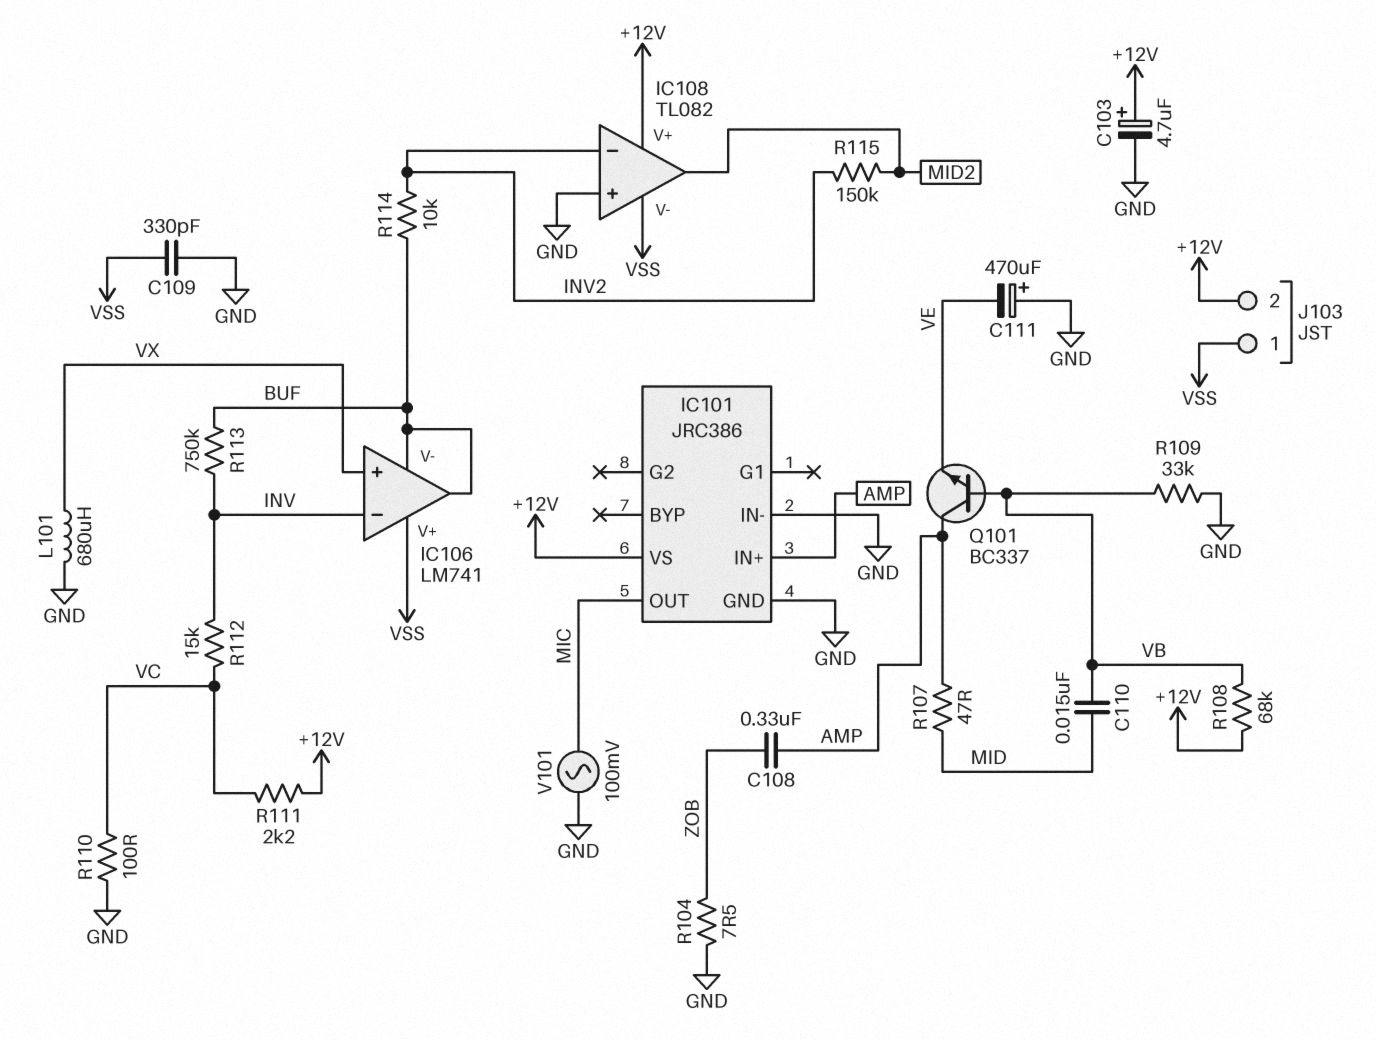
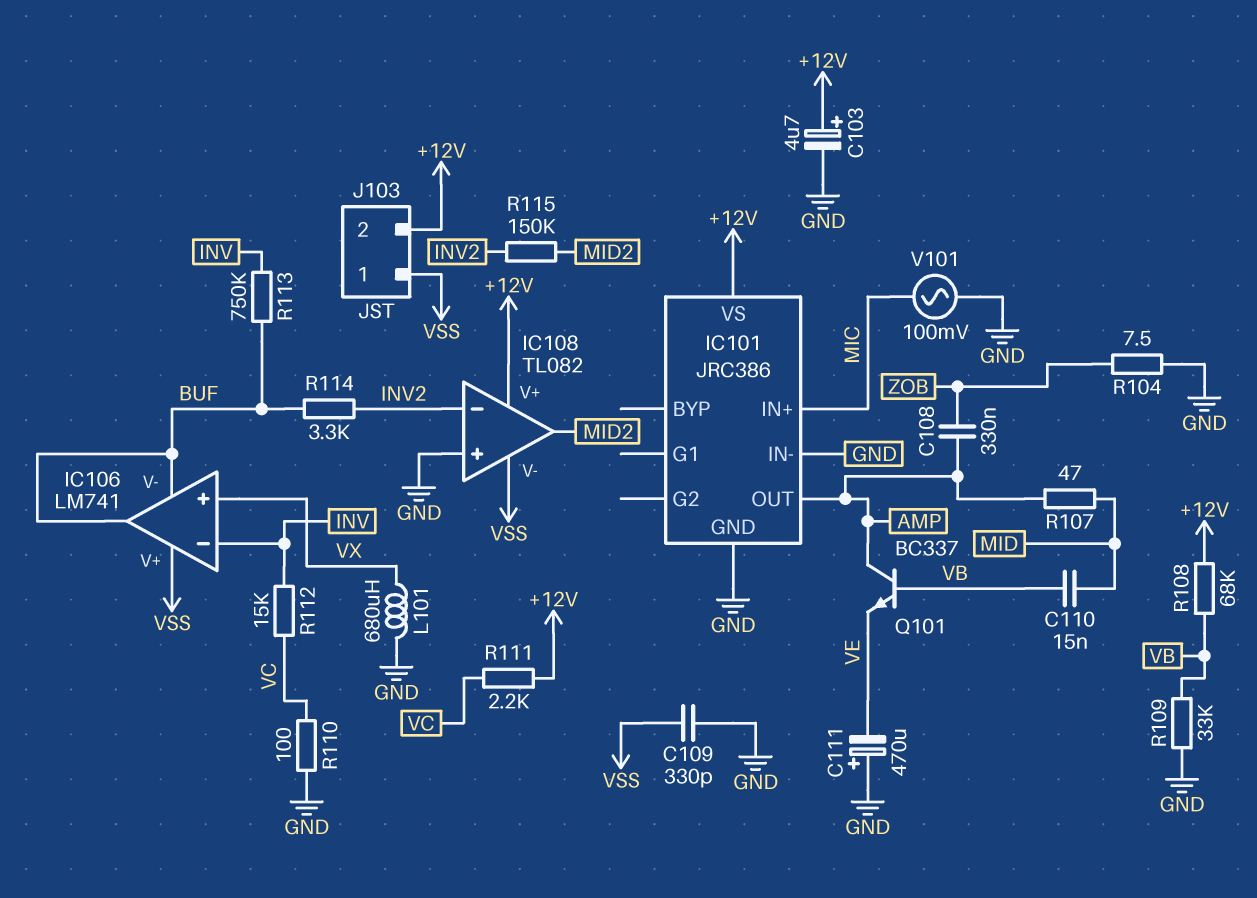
IC101 pin IN+: AMP -> MIC
IC101 pin OUT: MIC -> AMP
R114: 10k (BUF, INV2) -> 3.3k (BUF, INV2)

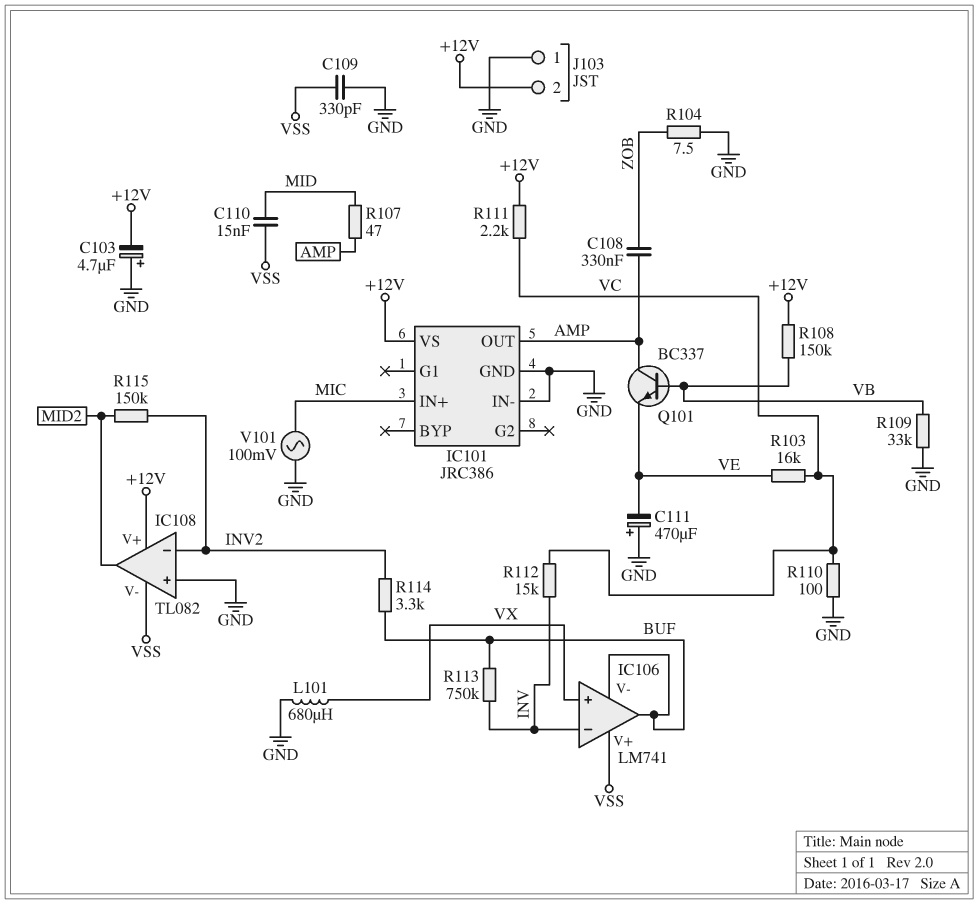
C103: 4.7uF (plus +12V, minus GND) -> 4.7uF (plus GND, minus +12V)
C110: 15nF (MID, VB) -> 15nF (MID, VSS)
J103 pin 1: VSS -> GND
R103: none -> 16k (VC, VE)
R108: 68k (+12V, VB) -> 150k (+12V, VB)

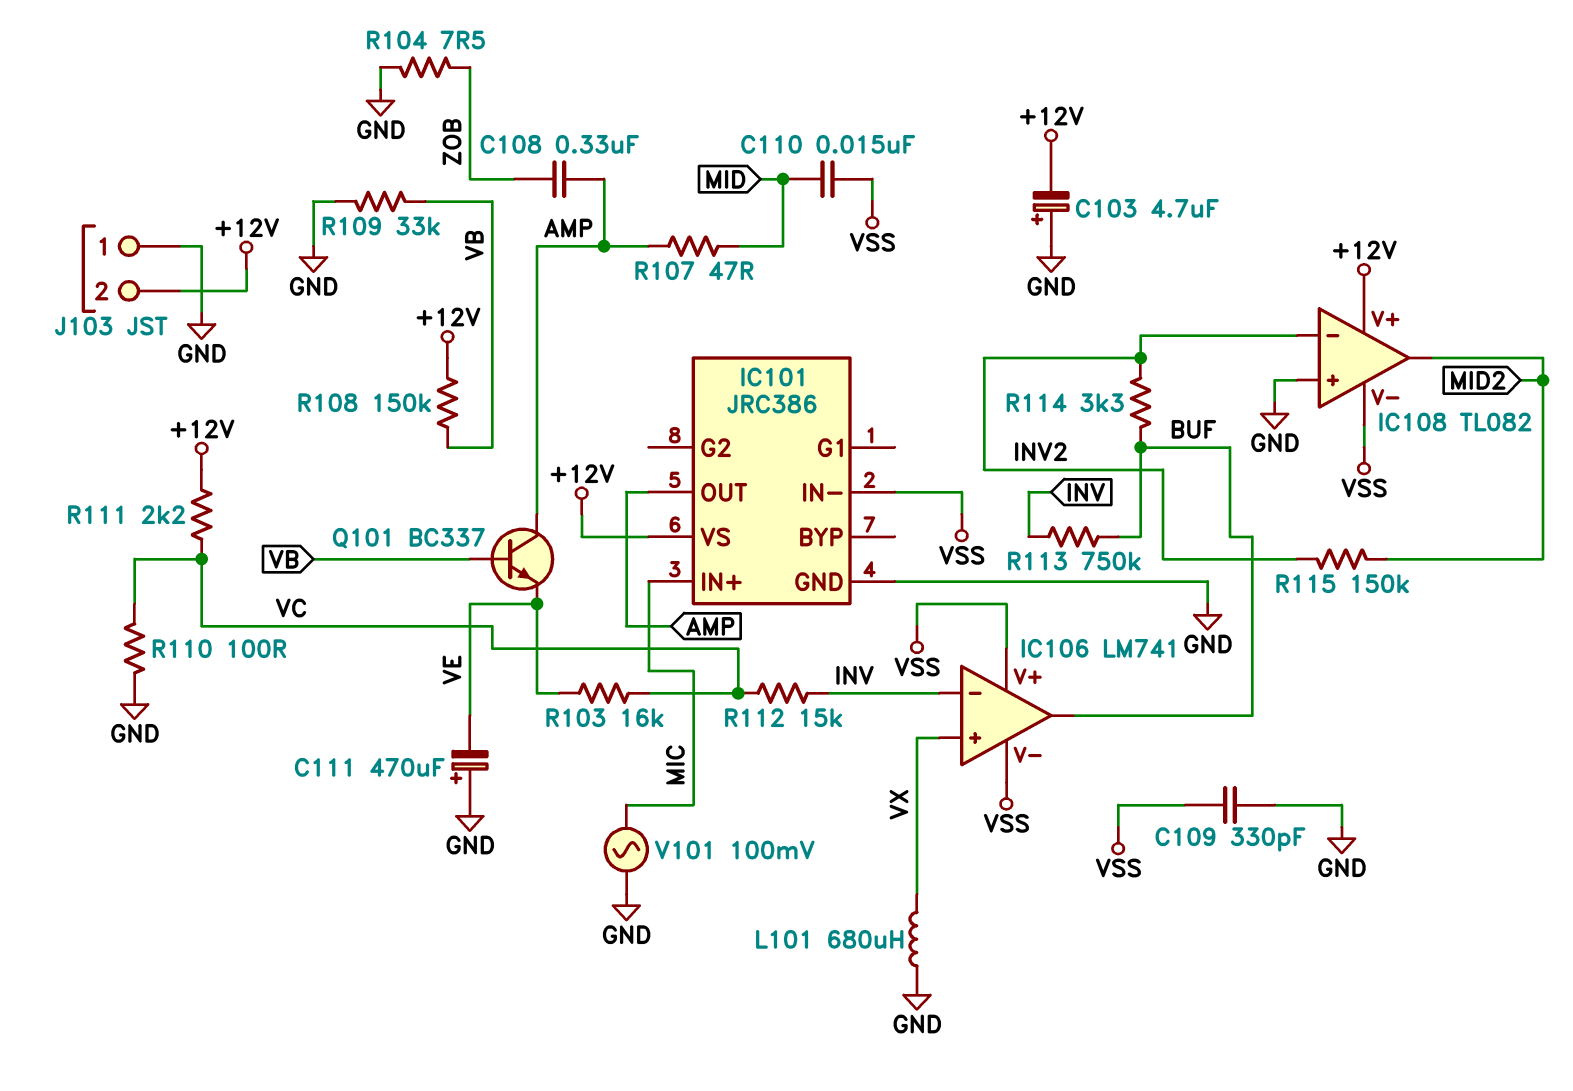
IC101 pin IN-: GND -> VSS
IC106 pin V-: BUF -> VSS

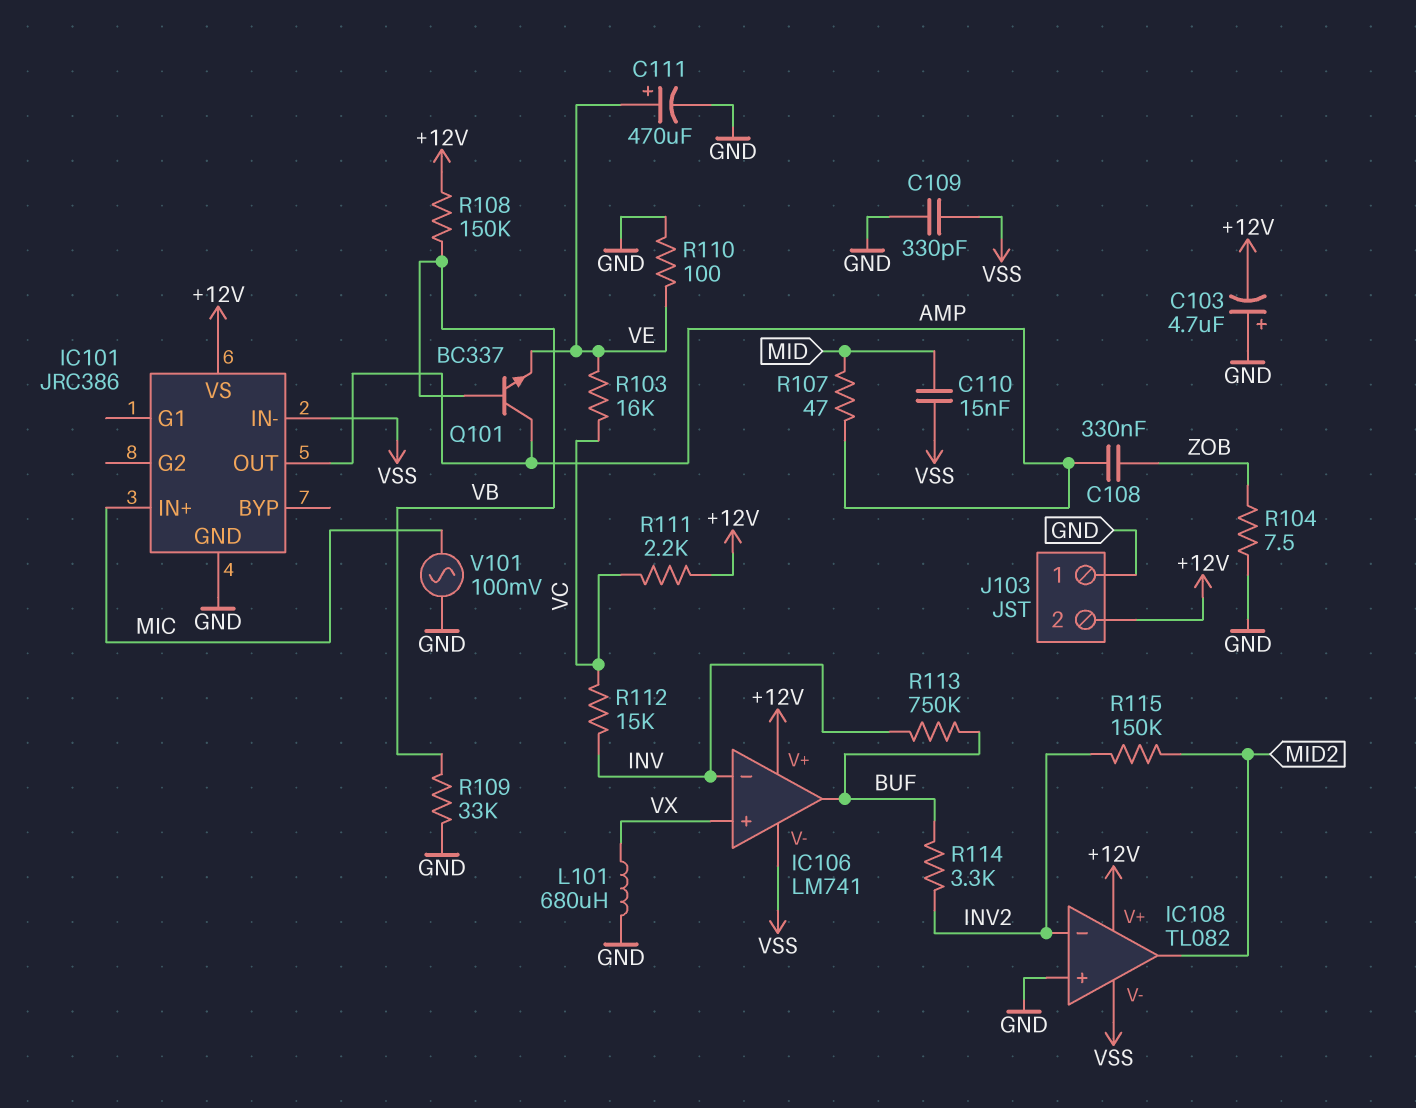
C111: 470uF (plus GND, minus VE) -> 470uF (plus VE, minus GND)
IC106 pin V+: VSS -> +12V
R110: 100 (GND, VC) -> 100 (GND, VE)

